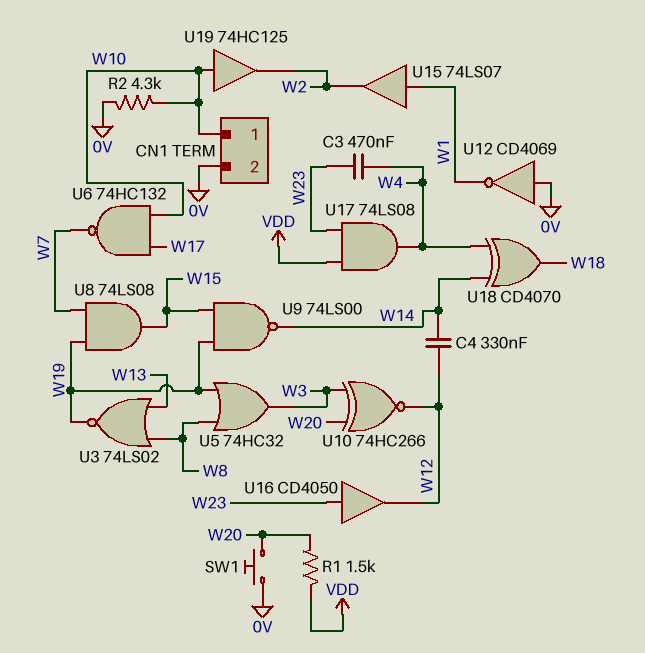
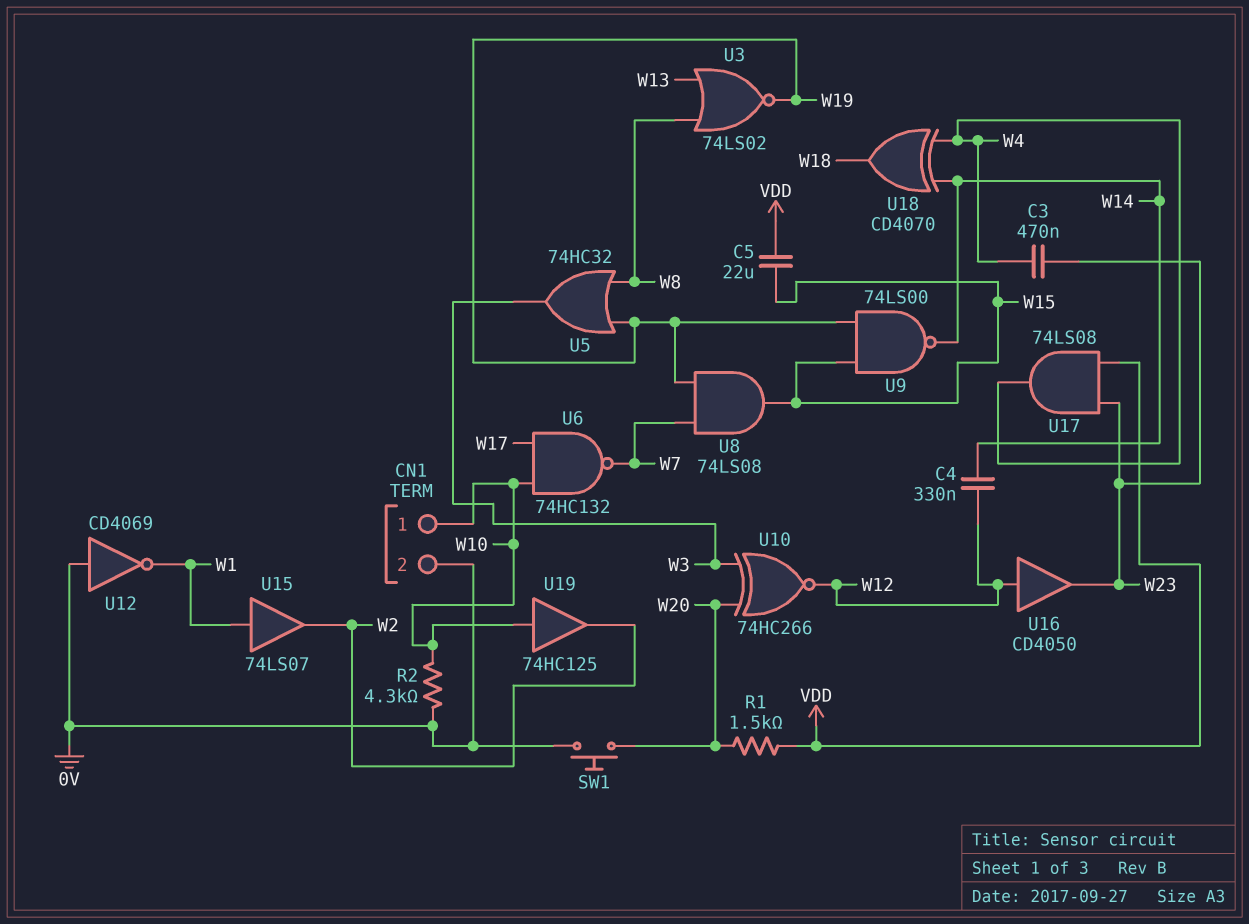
C5: none -> 22uF (VDD, W15)
U16: buffer CD4050 (in W23, out W12) -> buffer CD4050 (in W12, out W23)

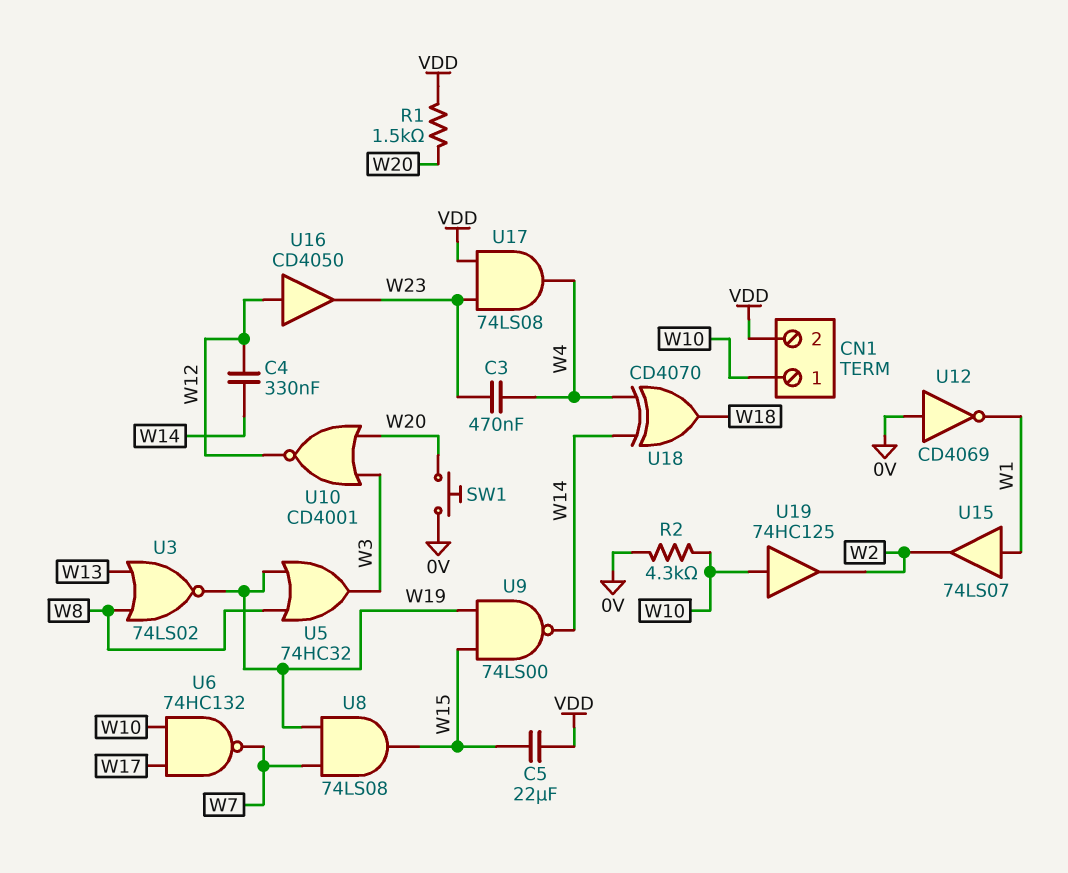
CN1 pin 2: 0V -> VDD
U10: XNOR 74HC266 (in W3, in W20, out W12) -> NOR CD4001 (in W3, in W20, out W12)

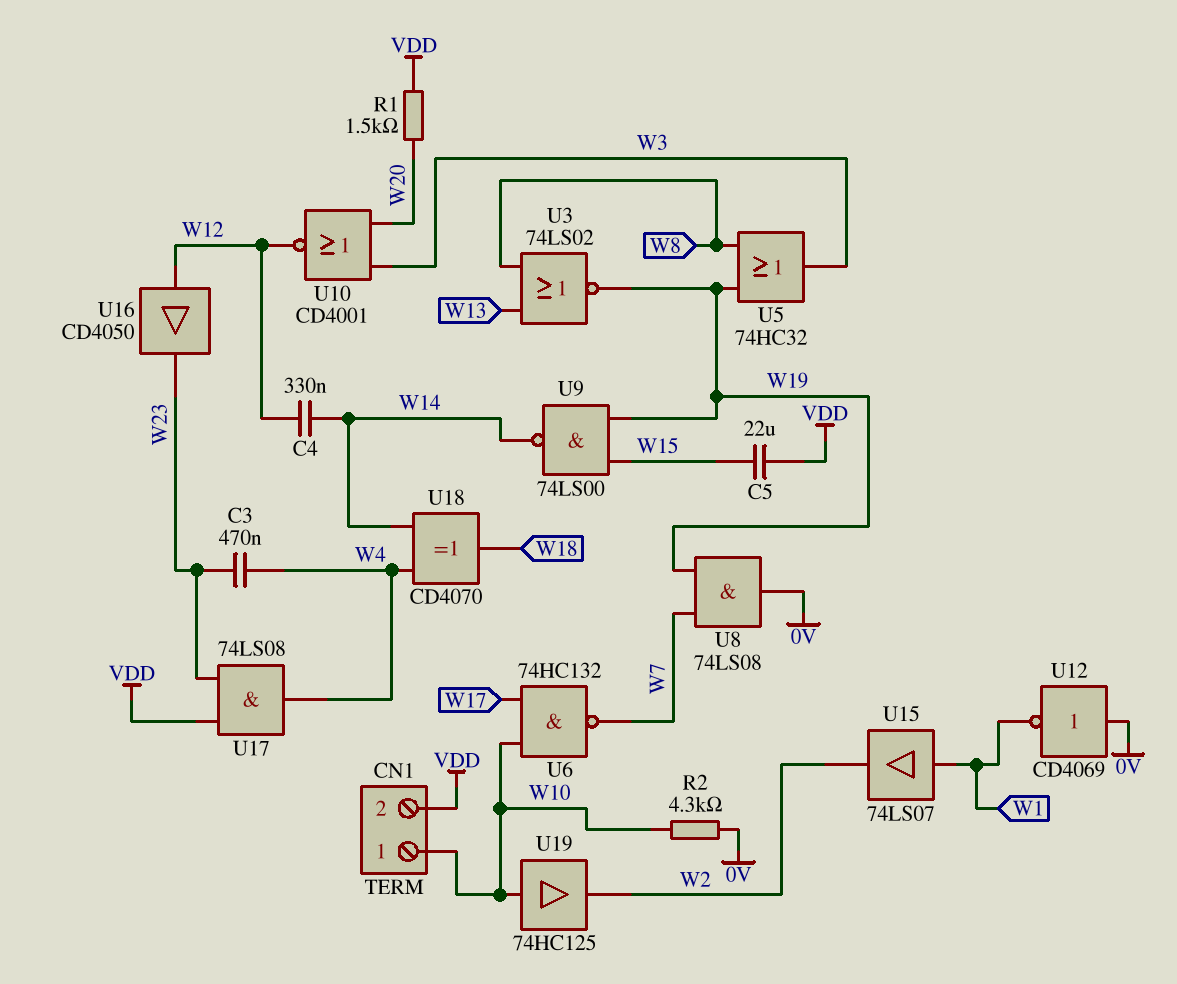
SW1: button (0V, W20) -> none
U8: AND 74LS08 (in W7, in W19, out W15) -> AND 74LS08 (in W7, in W19, out 0V)

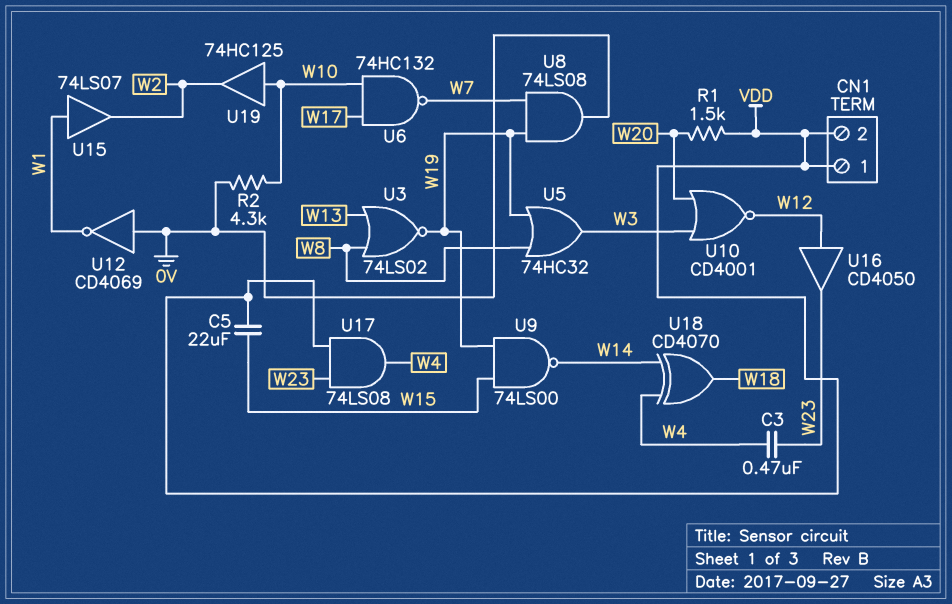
C4: 330nF (W12, W14) -> none
CN1 pin 1: W10 -> VDD

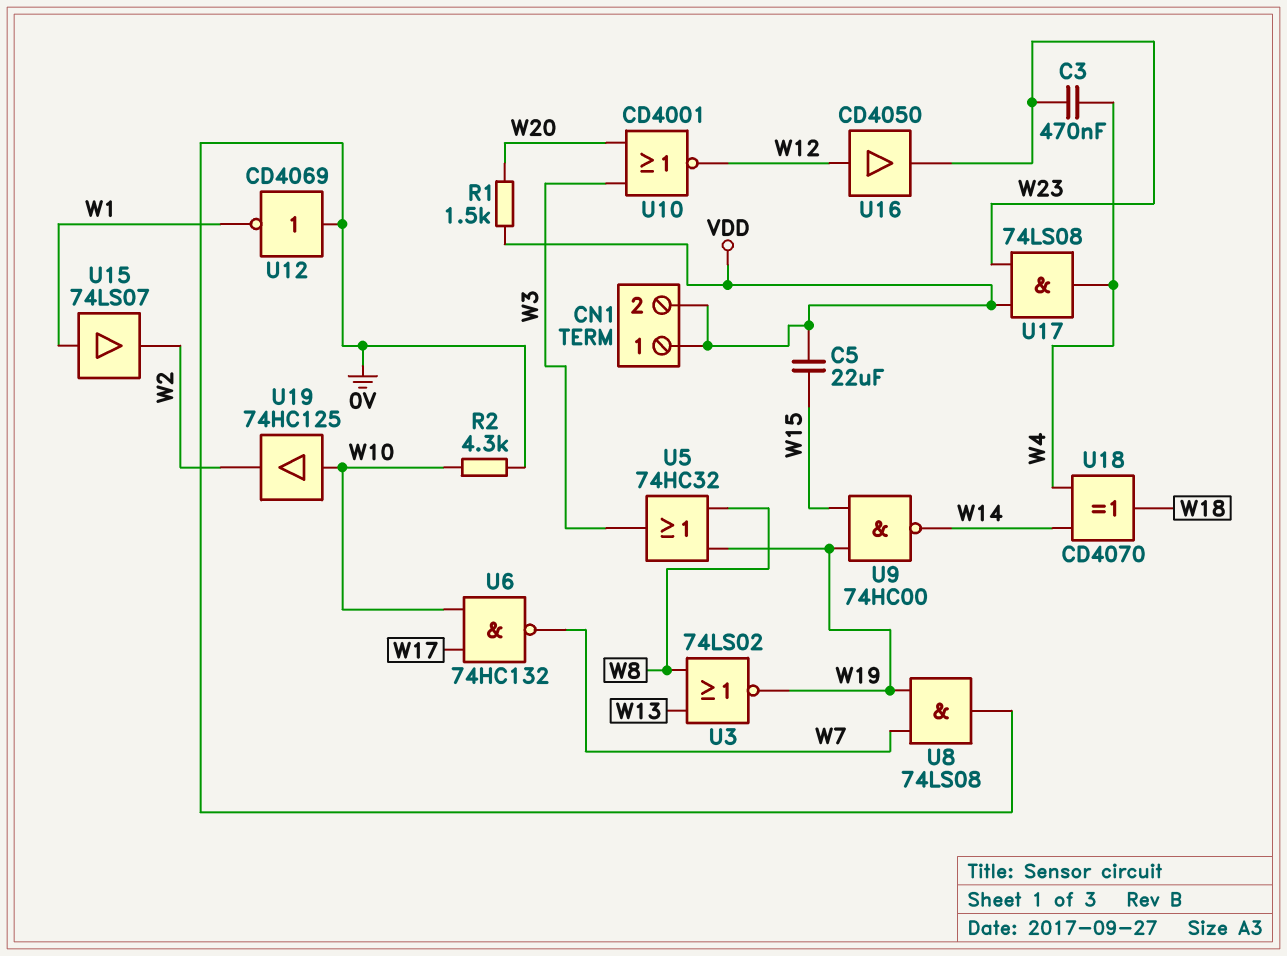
U9: NAND 74LS00 (in W15, in W19, out W14) -> NAND 74HC00 (in W15, in W19, out W14)

